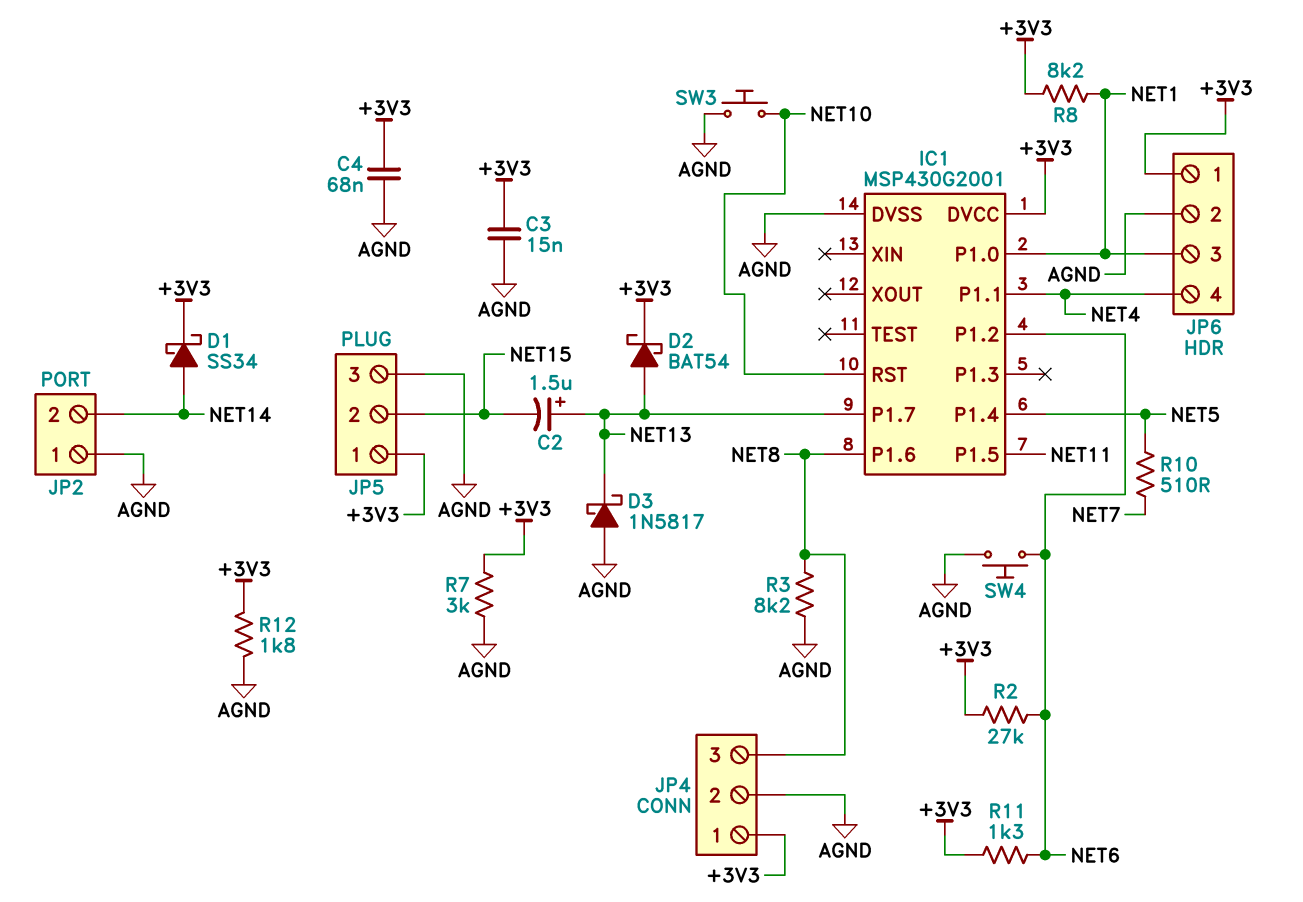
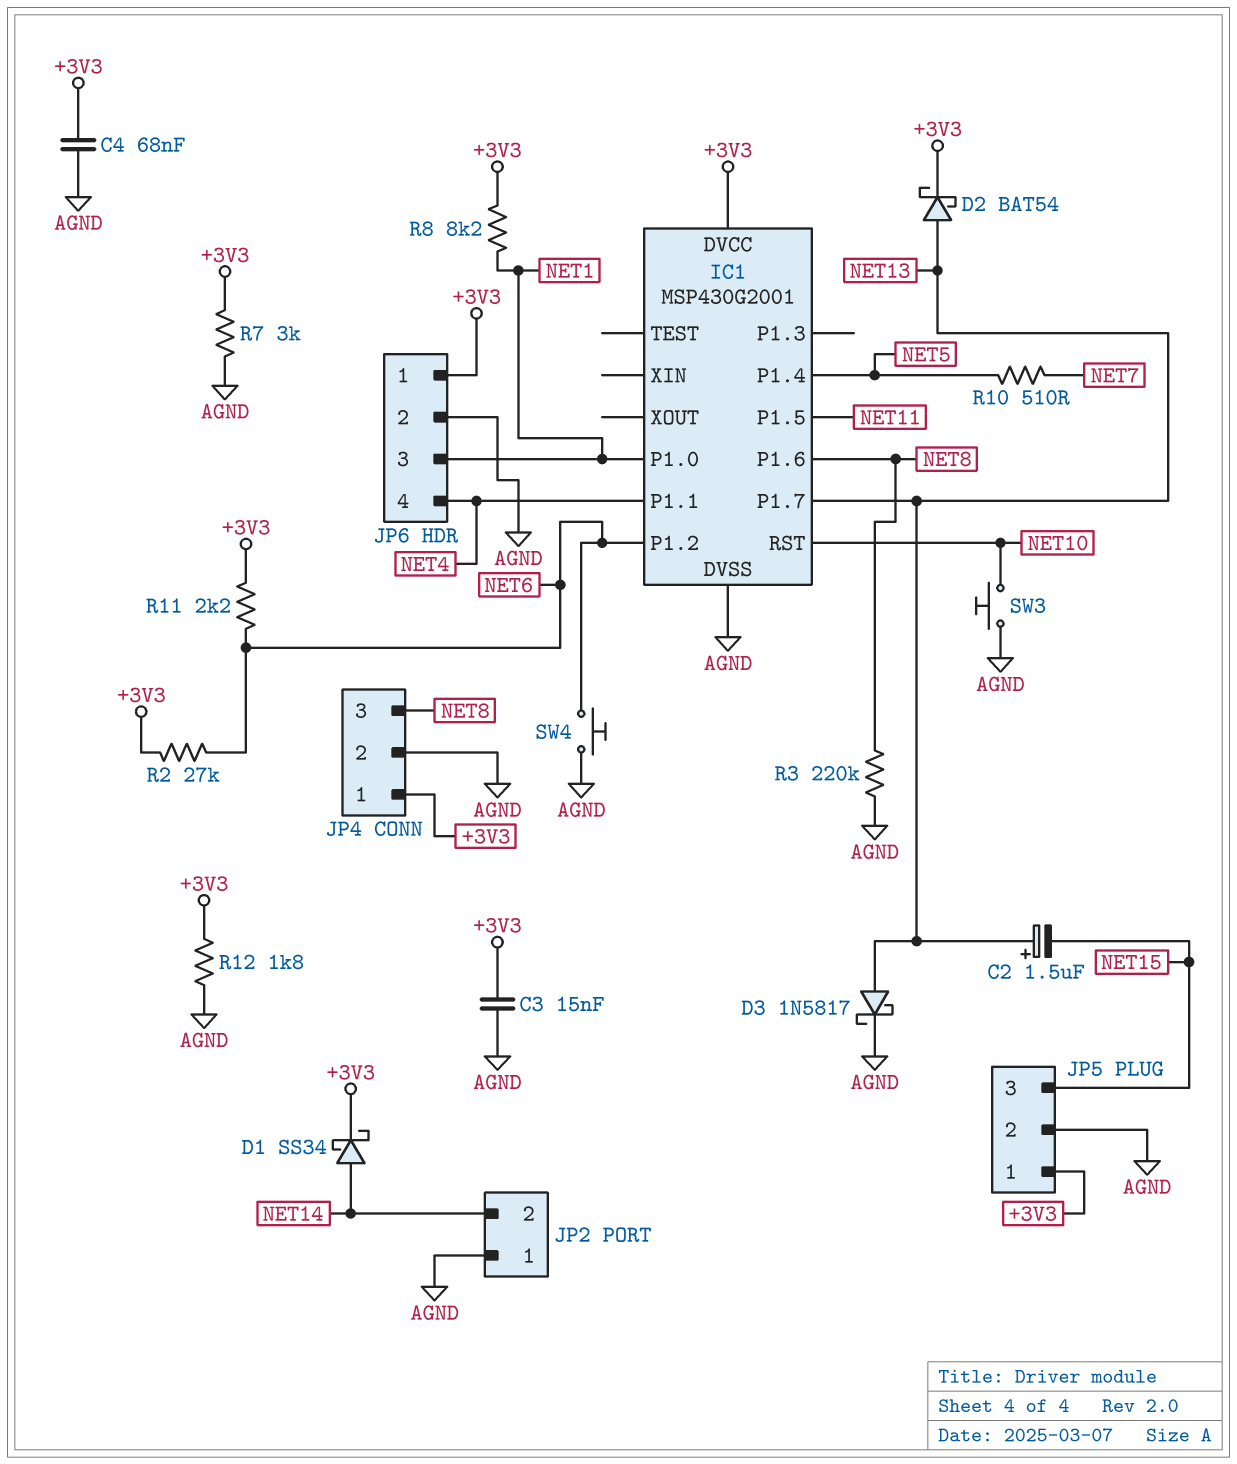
D3: schottky 1N5817 (A AGND, K NET13) -> schottky 1N5817 (A NET13, K AGND)
JP5 pin 2: NET15 -> AGND
JP5 pin 3: AGND -> NET15
R3: 8.2k (AGND, NET8) -> 220k (AGND, NET8)
R11: 1.3k (+3V3, NET6) -> 2.2k (+3V3, NET6)

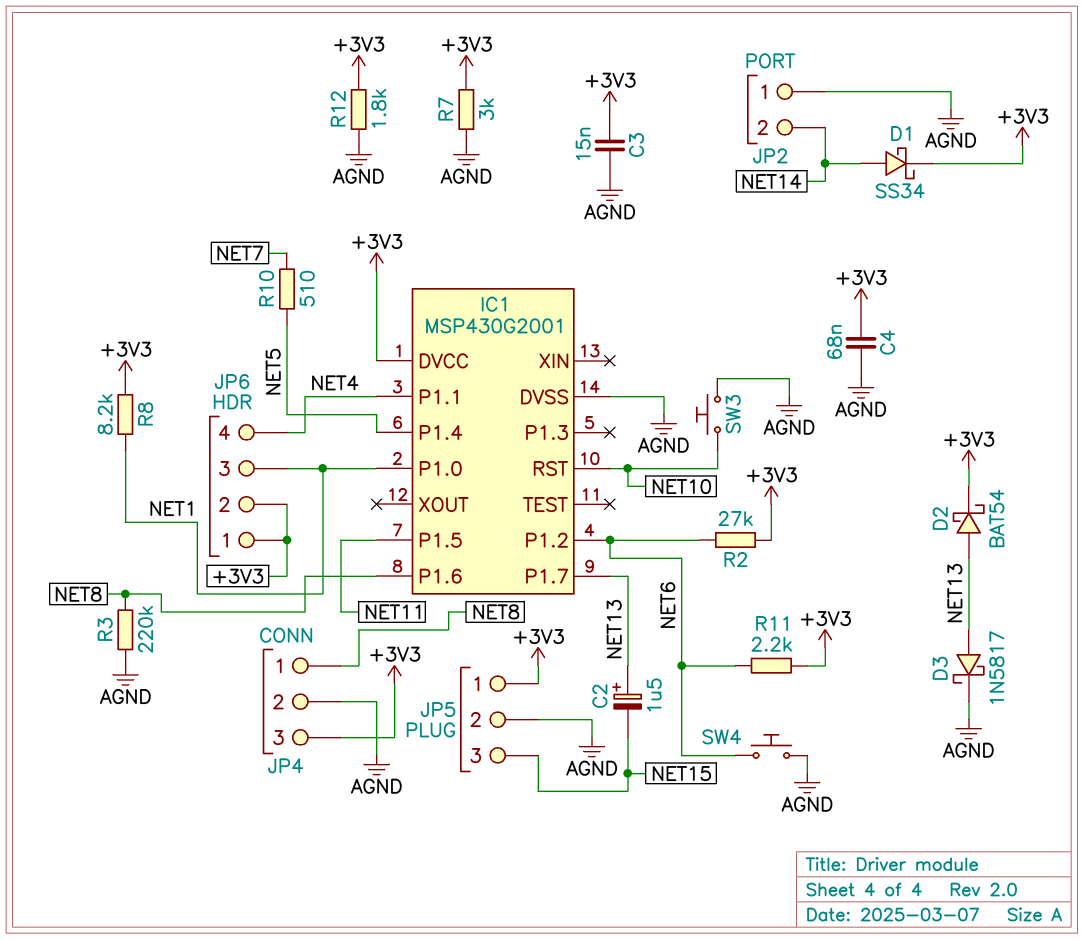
JP4 pin 1: +3V3 -> NET8
JP4 pin 3: NET8 -> +3V3
JP6 pin 2: AGND -> +3V3

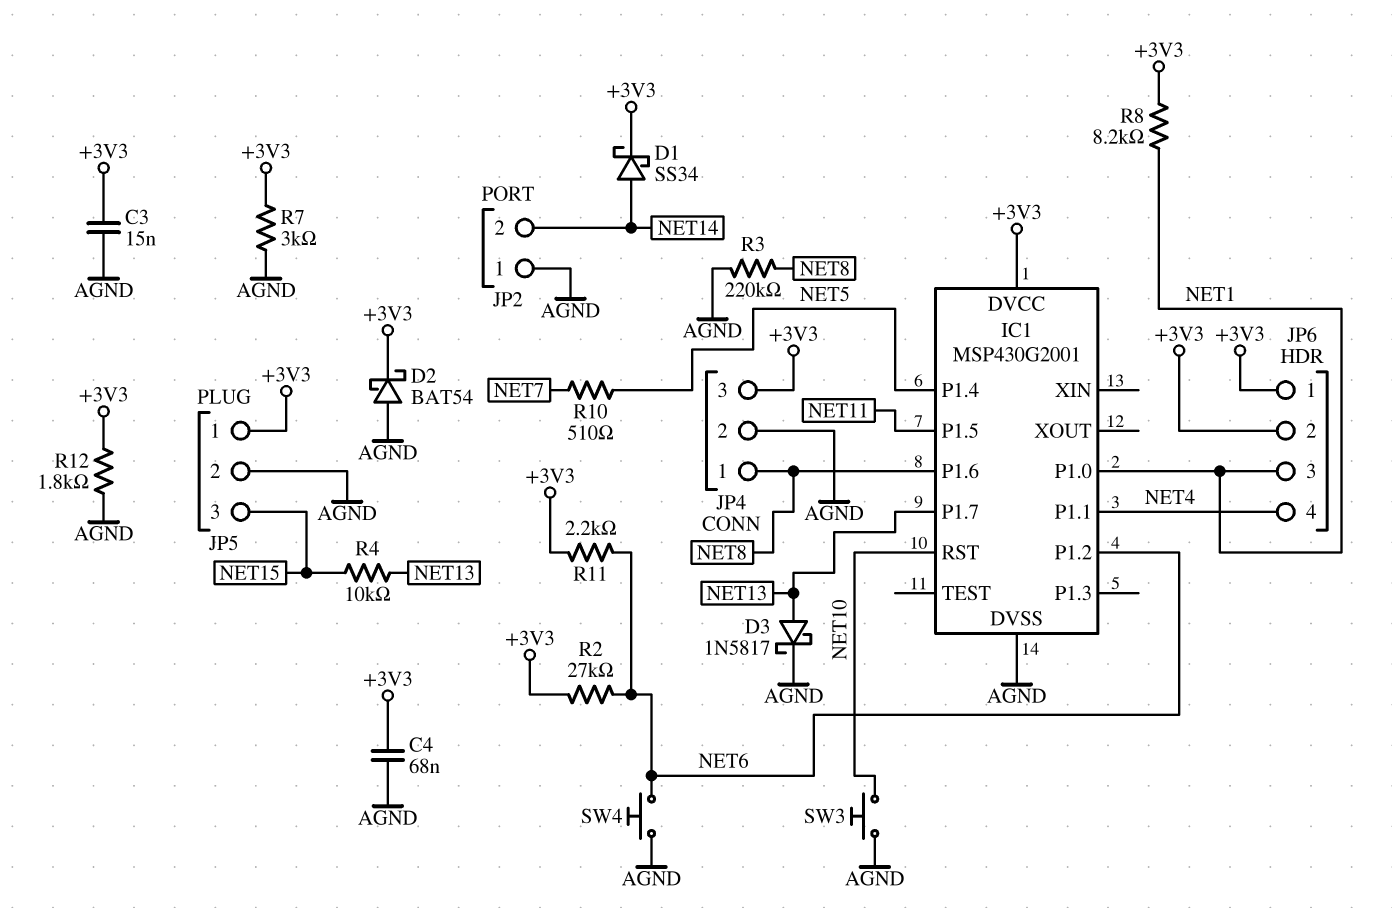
C2: 1.5uF (plus NET13, minus NET15) -> none
D2: schottky BAT54 (A NET13, K +3V3) -> schottky BAT54 (A AGND, K +3V3)
R4: none -> 10k (NET13, NET15)

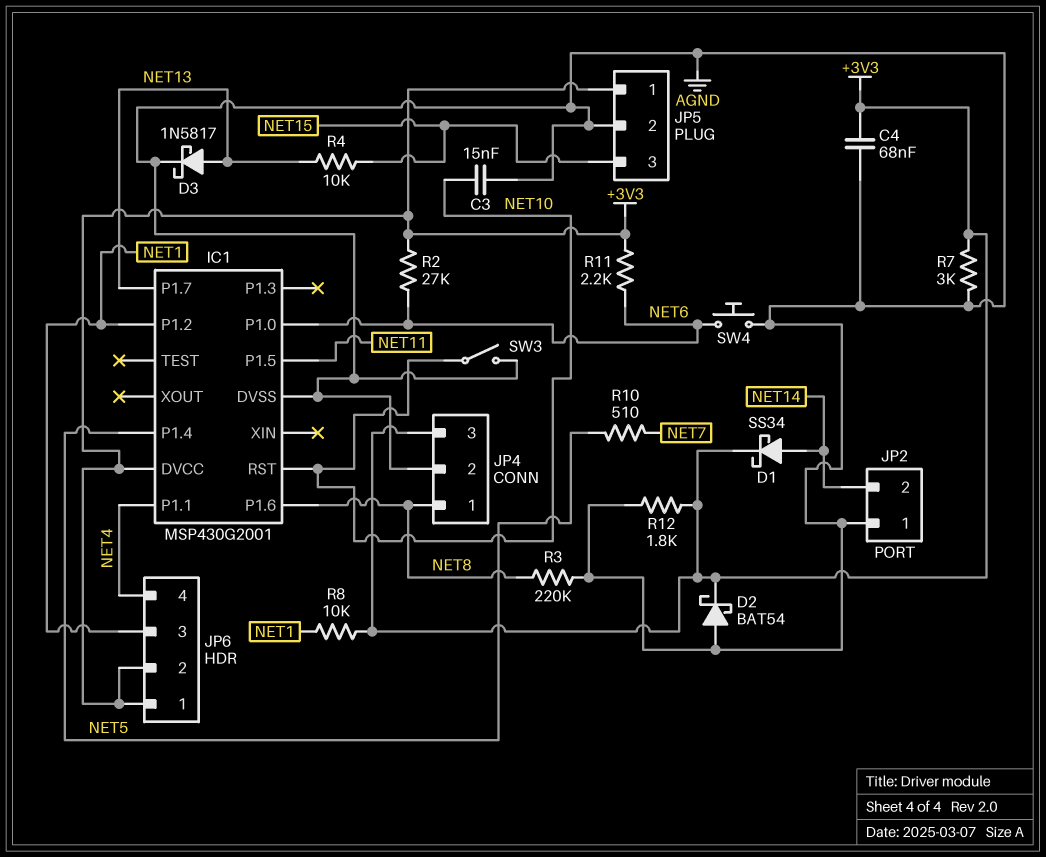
C3: 15nF (+3V3, AGND) -> 15nF (AGND, NET10)
IC1 pin P1.0: NET1 -> NET6
IC1 pin P1.2: NET6 -> NET1
R8: 8.2k (+3V3, NET1) -> 10k (+3V3, NET1)
SW3: button (AGND, NET10) -> switch (AGND, NET10)

